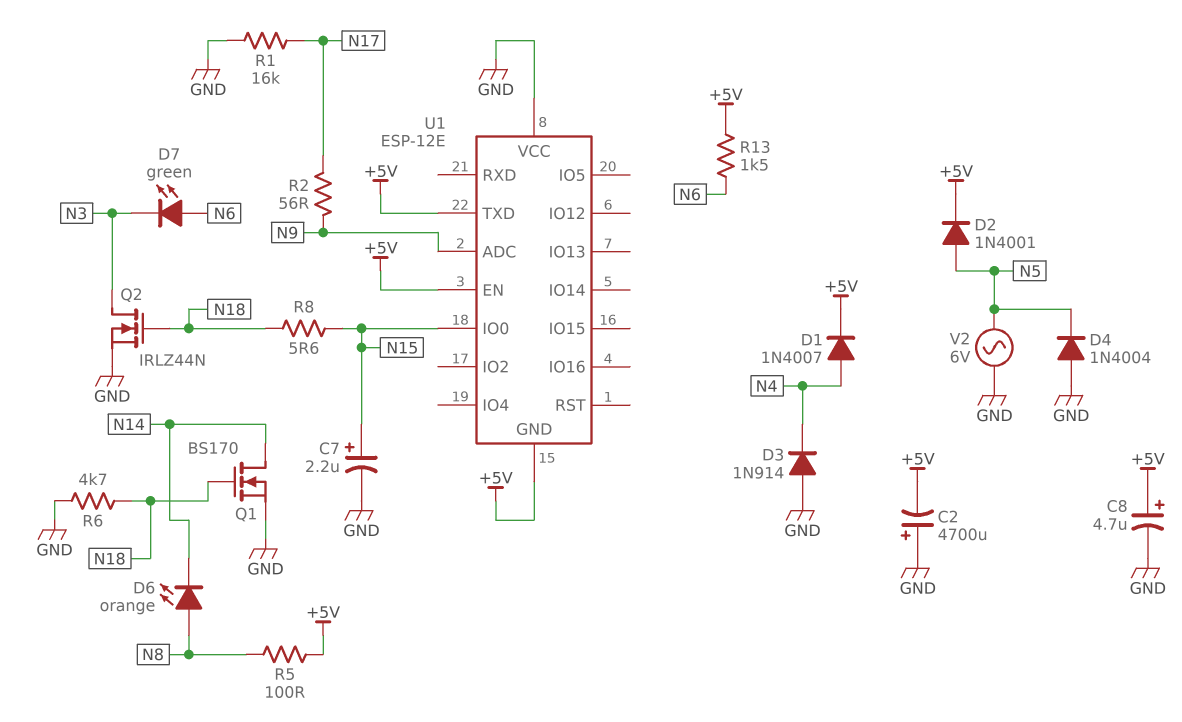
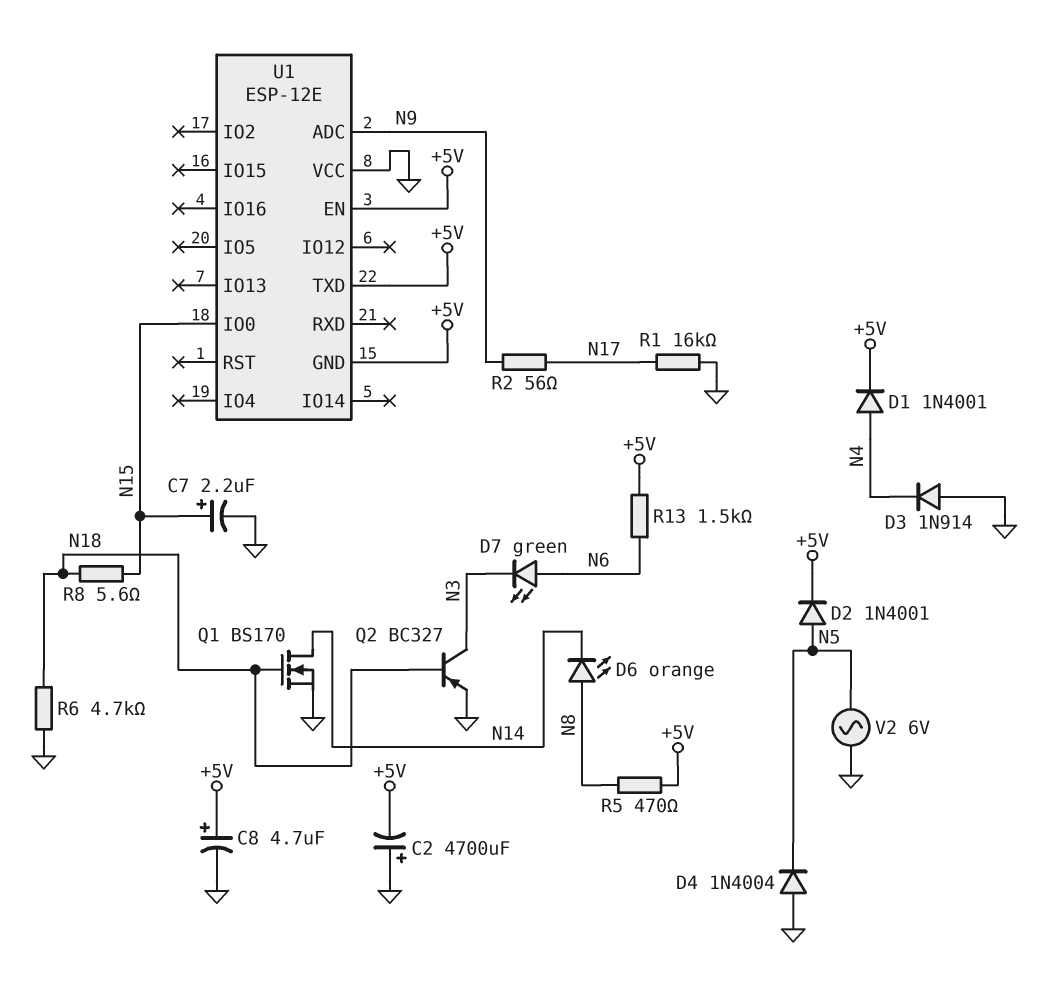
D1: diode 1N4007 (A N4, K +5V) -> diode 1N4001 (A N4, K +5V)
Q2: NMOS IRLZ44N (G N18, D N3, S GND) -> PNP BC327 (B N18, C N3, E GND)
R5: 100 (+5V, N8) -> 470 (+5V, N8)

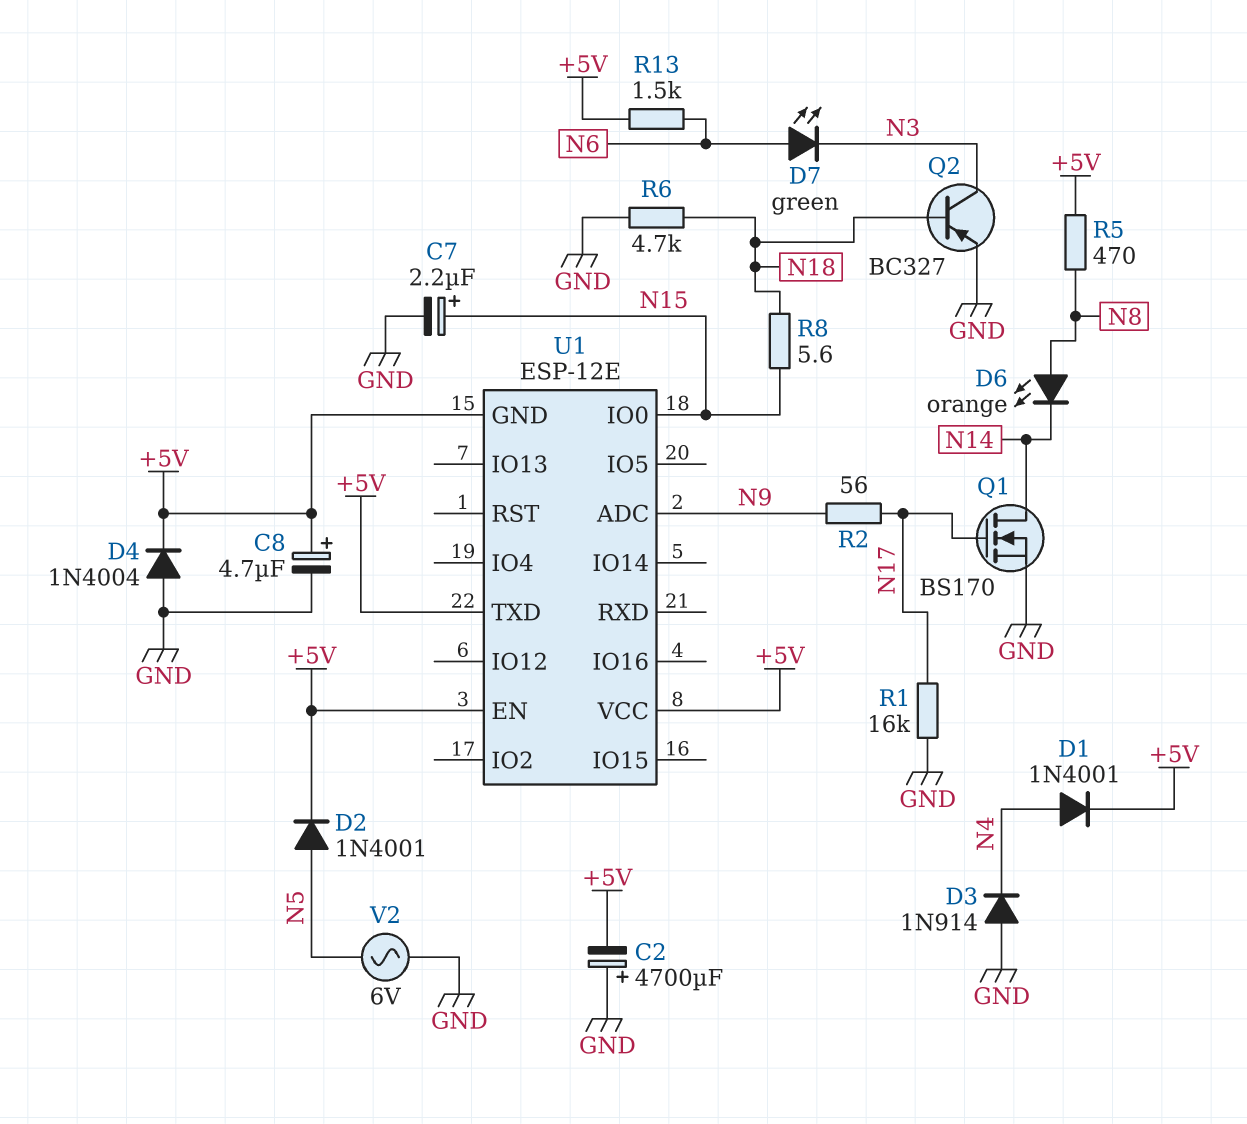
D4: diode 1N4004 (A GND, K N5) -> diode 1N4004 (A GND, K +5V)
Q1: NMOS BS170 (G N18, D N14, S GND) -> NMOS BS170 (G N17, D N14, S GND)
U1 pin VCC: GND -> +5V

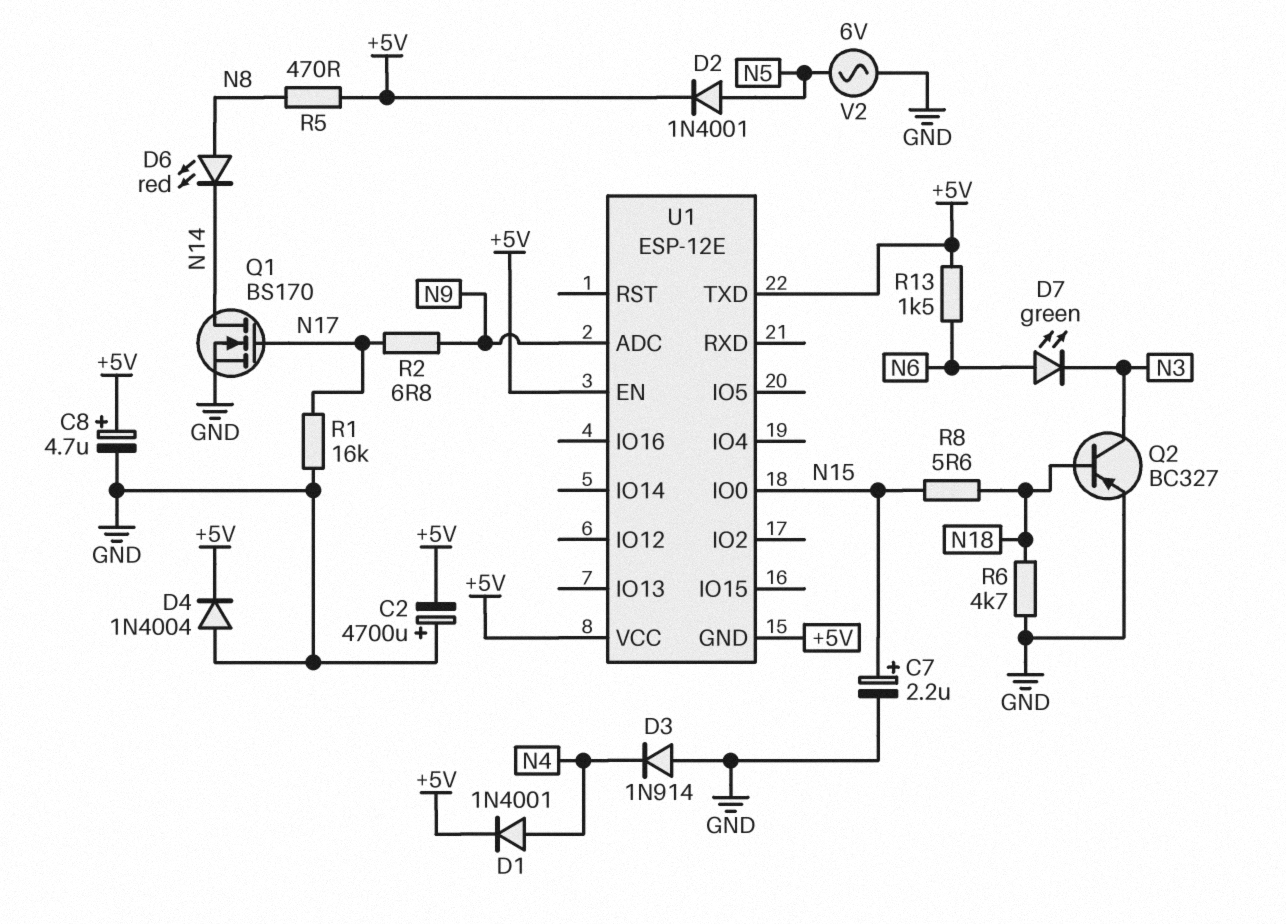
D6: LED orange (A N8, K N14) -> LED red (A N8, K N14)
R2: 56 (N9, N17) -> 6.8 (N9, N17)

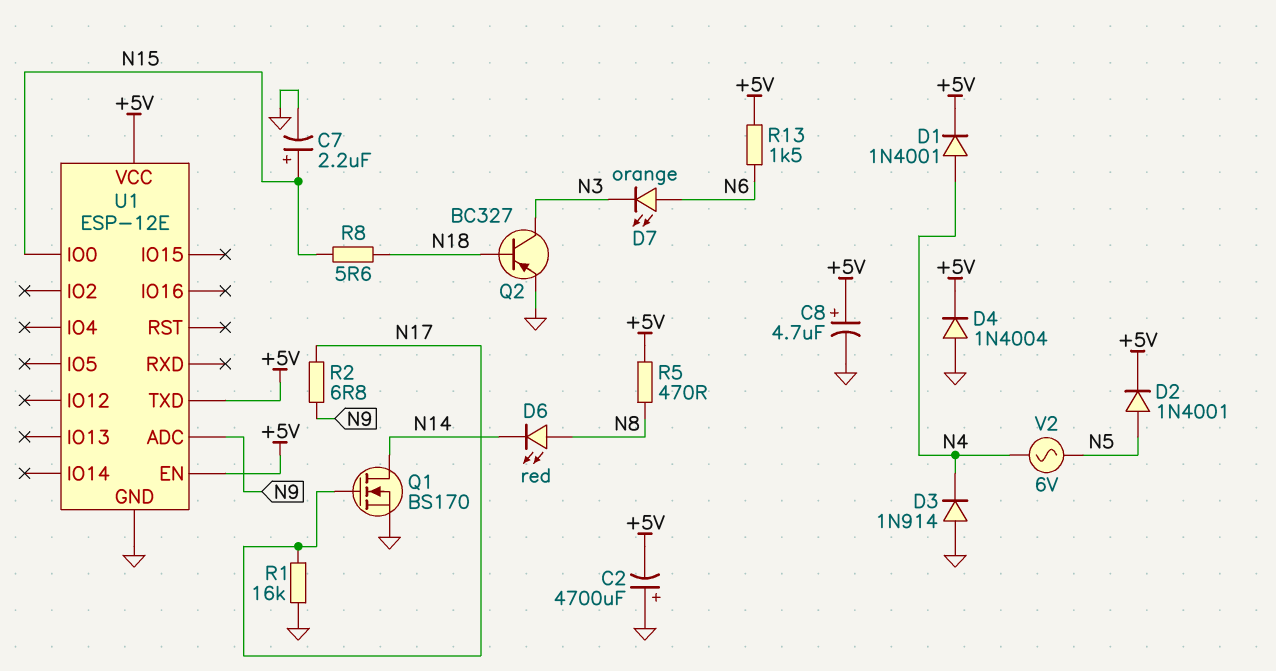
D7: LED green (A N6, K N3) -> LED orange (A N6, K N3)
R6: 4.7k (GND, N18) -> none
U1 pin GND: +5V -> GND
V2: AC 6V (GND, N5) -> AC 6V (N4, N5)

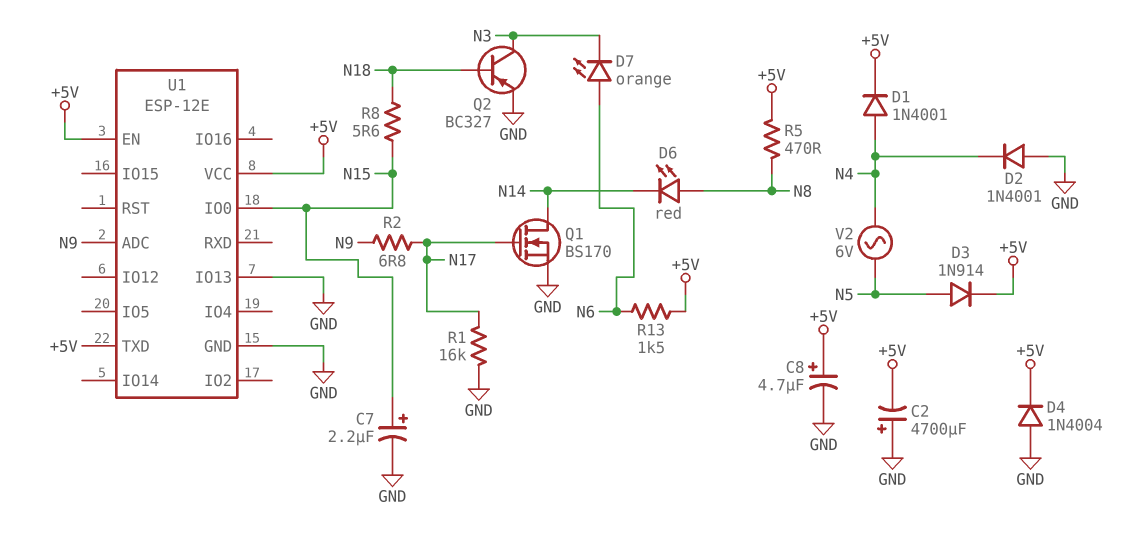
D2: diode 1N4001 (A N5, K +5V) -> diode 1N4001 (A GND, K N4)
D3: diode 1N914 (A GND, K N4) -> diode 1N914 (A N5, K +5V)
U1 pin IO13: none -> GND

